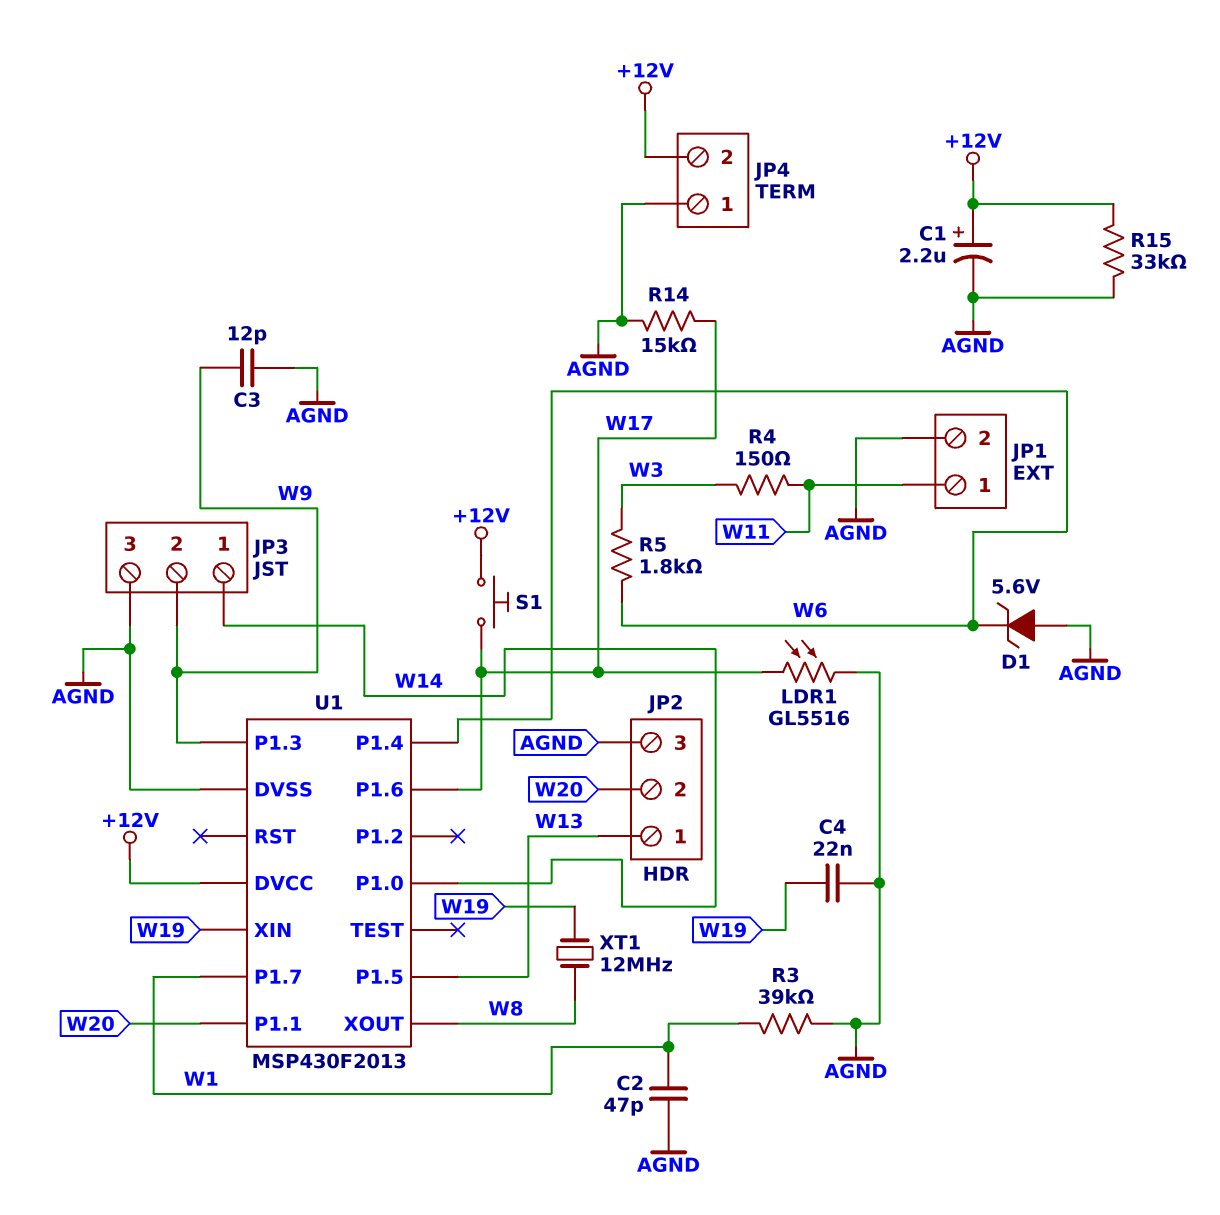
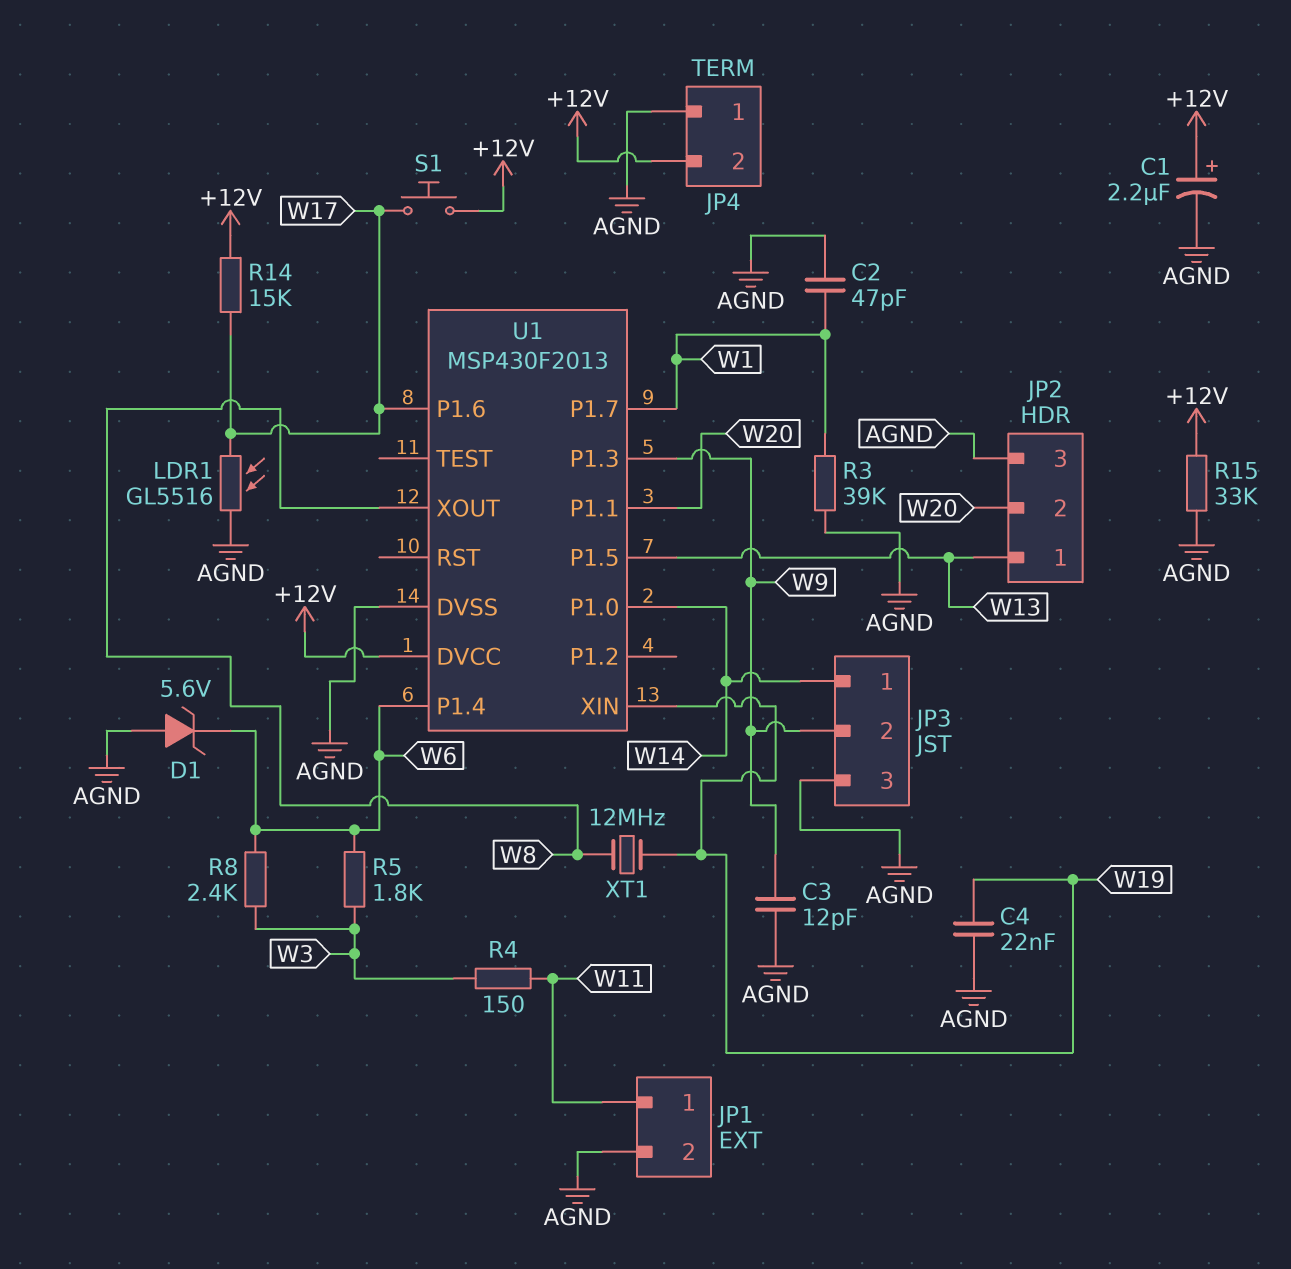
R8: none -> 2.4k (W3, W6)
R14: 15k (AGND, W17) -> 15k (+12V, W17)

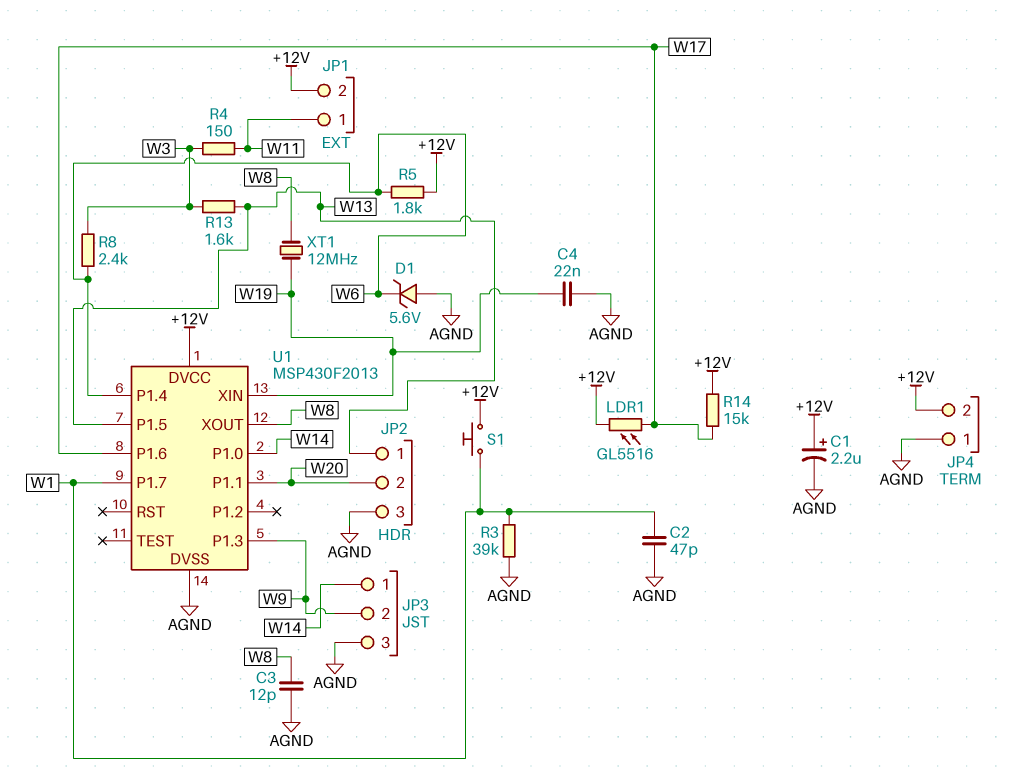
C3: 12pF (AGND, W9) -> 12pF (AGND, W8)
JP1 pin 2: AGND -> +12V
LDR1: GL5516 (AGND, W17) -> GL5516 (+12V, W17)
R5: 1.8k (W3, W6) -> 1.8k (+12V, W6)
R13: none -> 1.6k (W3, W13)
R15: 33k (+12V, AGND) -> none
S1: button (+12V, W17) -> button (+12V, W1)

